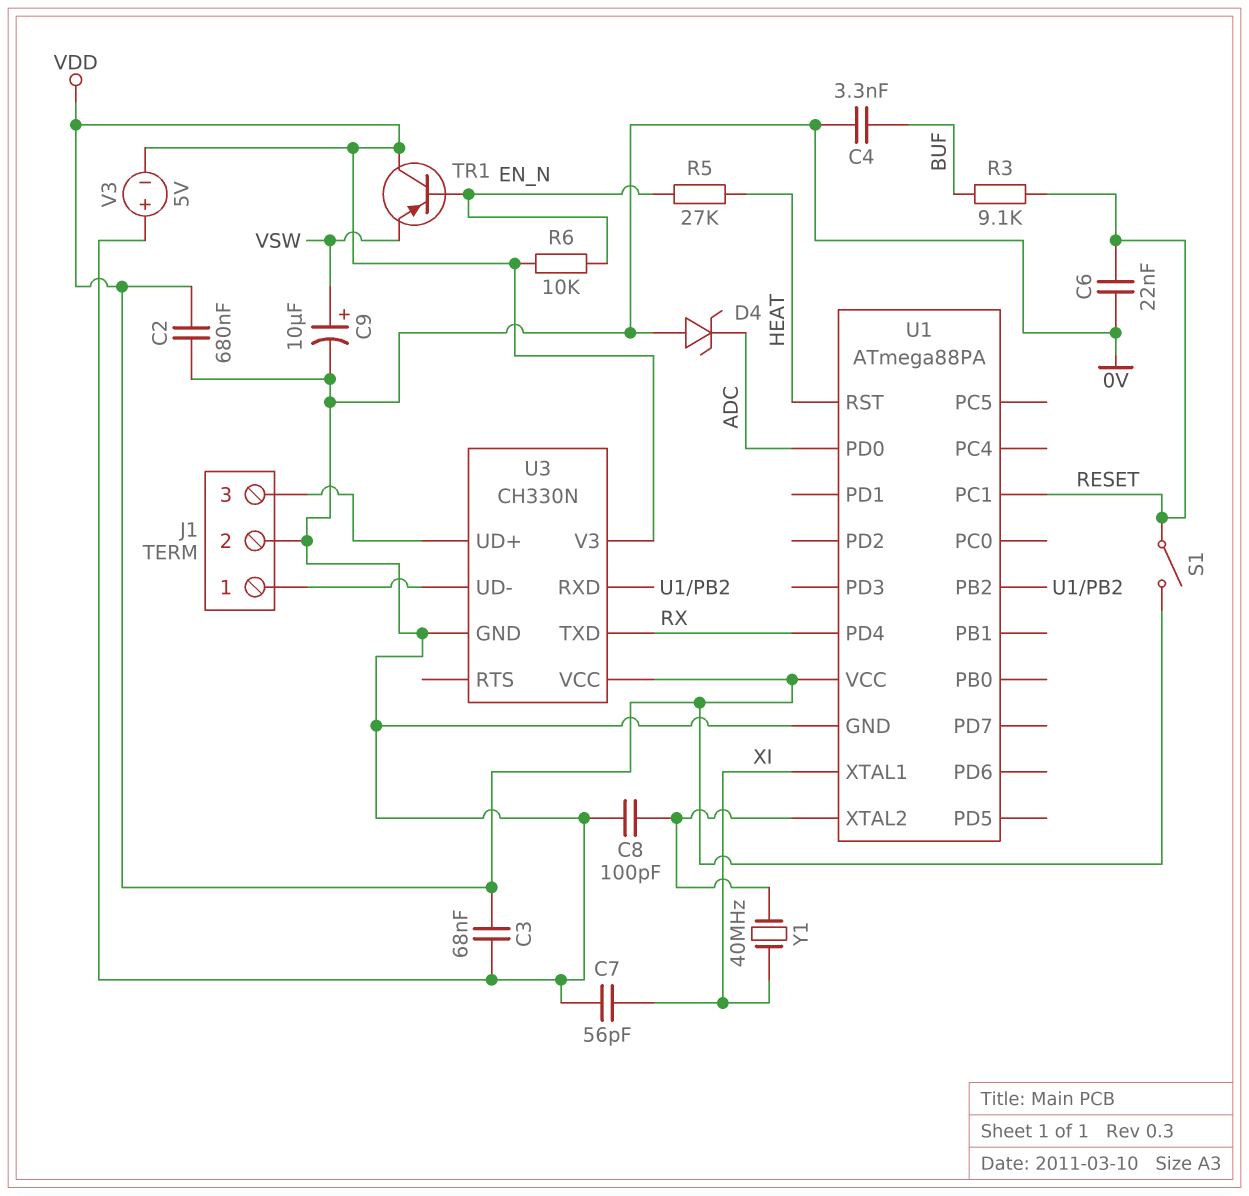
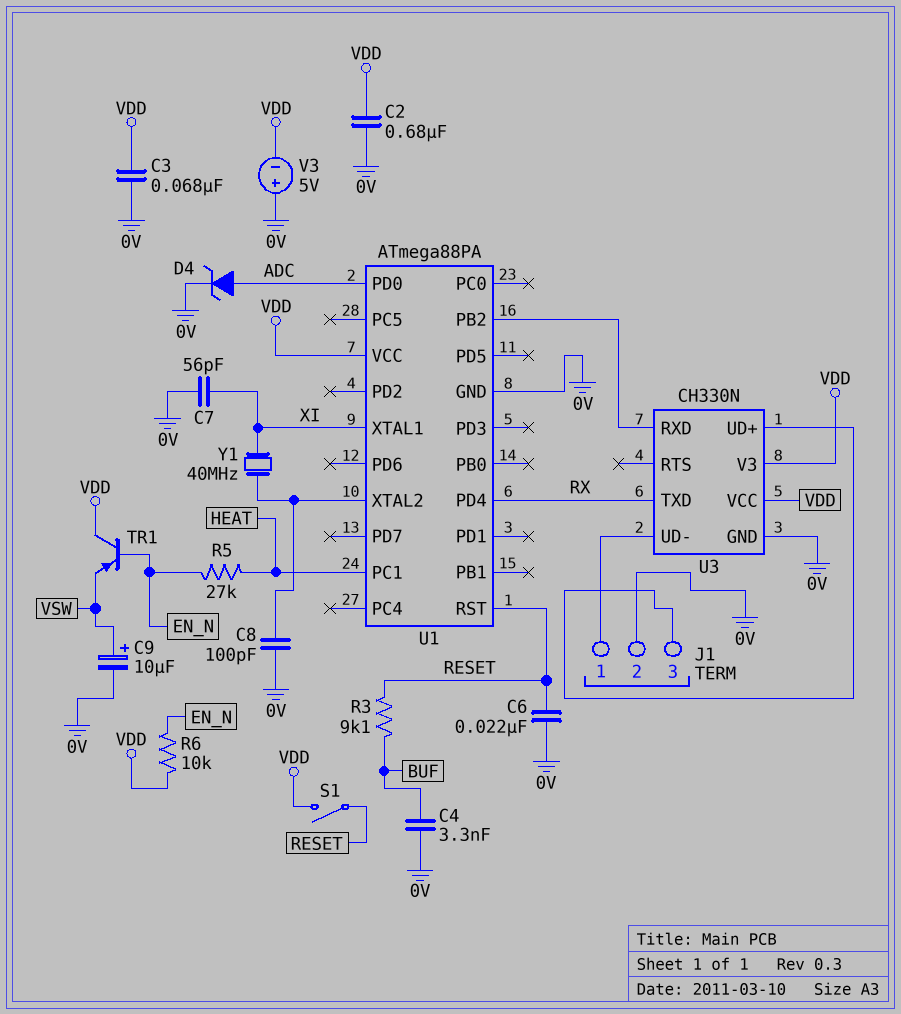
D4: zener (A 0V, K ADC) -> zener (A ADC, K 0V)
U1 pin PC1: RESET -> HEAT
U1 pin RST: HEAT -> RESET

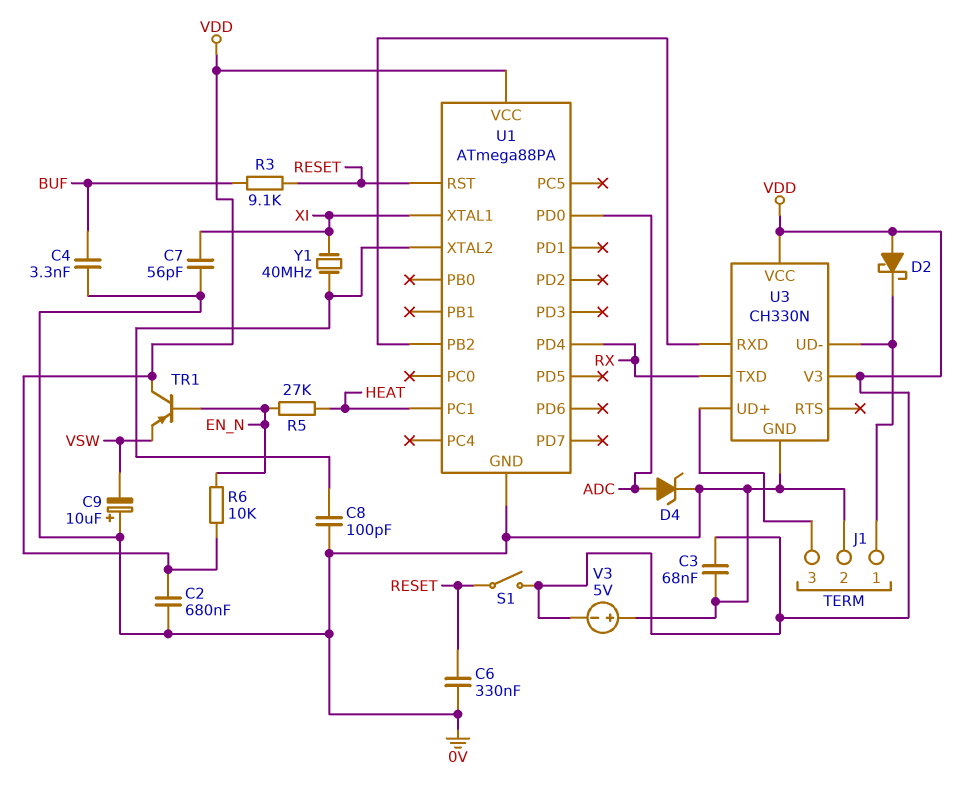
C6: 22nF (0V, RESET) -> 330nF (0V, RESET)
C9: 10uF (plus VSW, minus 0V) -> 10uF (plus 0V, minus VSW)
D2: none -> schottky (A VDD, K J1/1)

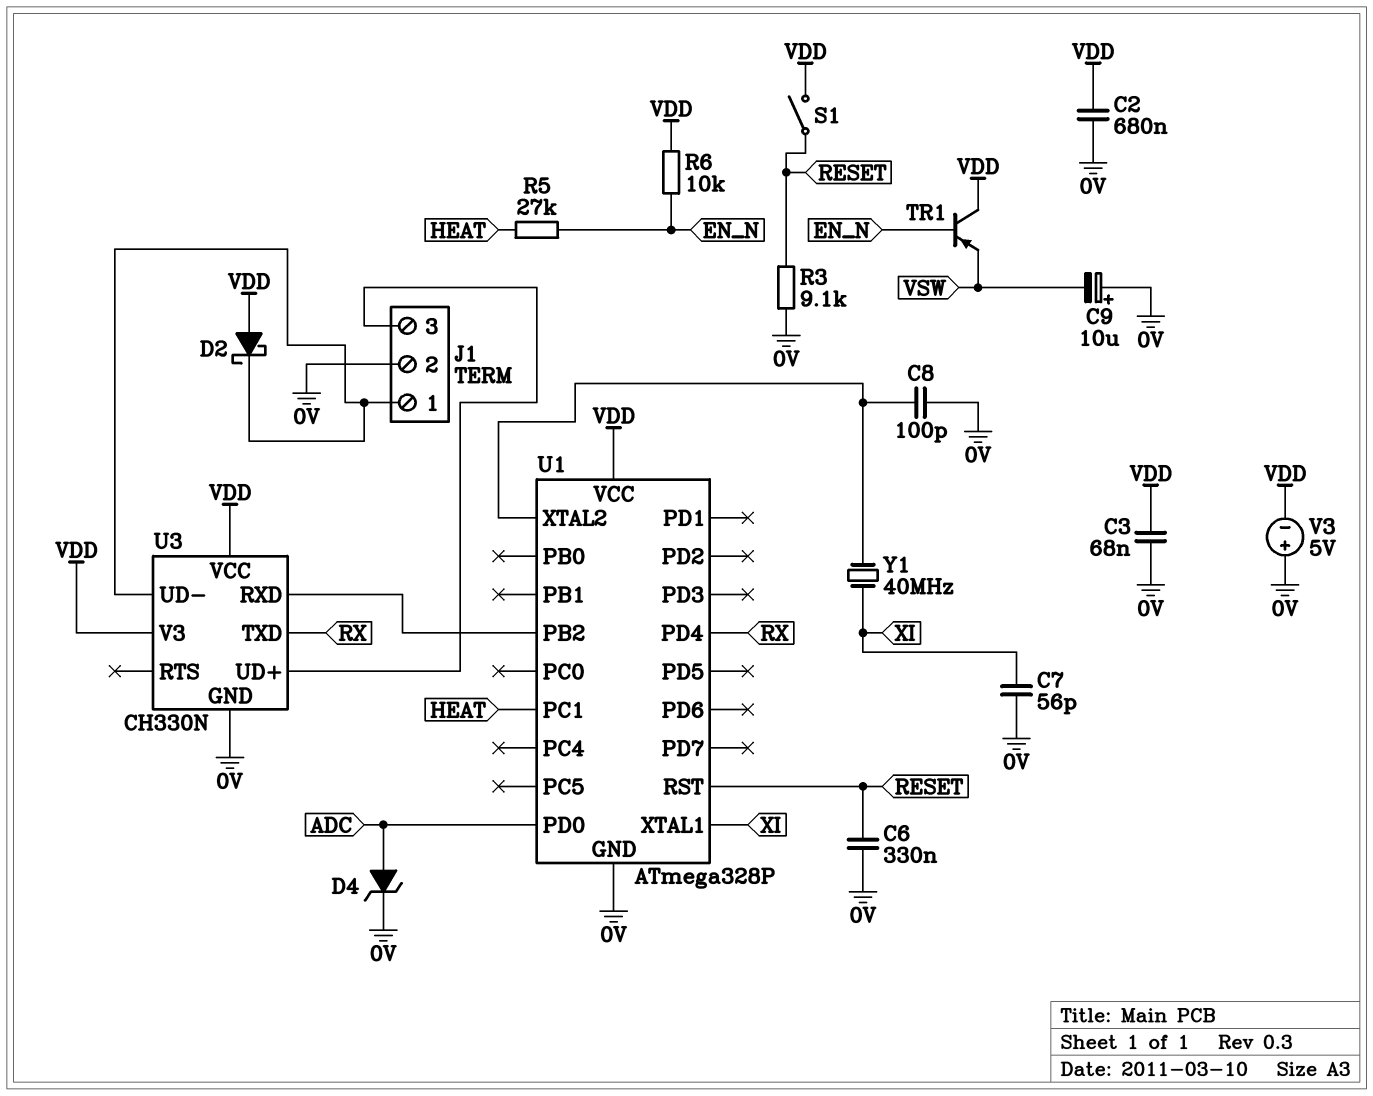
C4: 3.3nF (0V, BUF) -> none
R3: 9.1k (BUF, RESET) -> 9.1k (0V, RESET)
U1: ATmega88PA -> ATmega328P

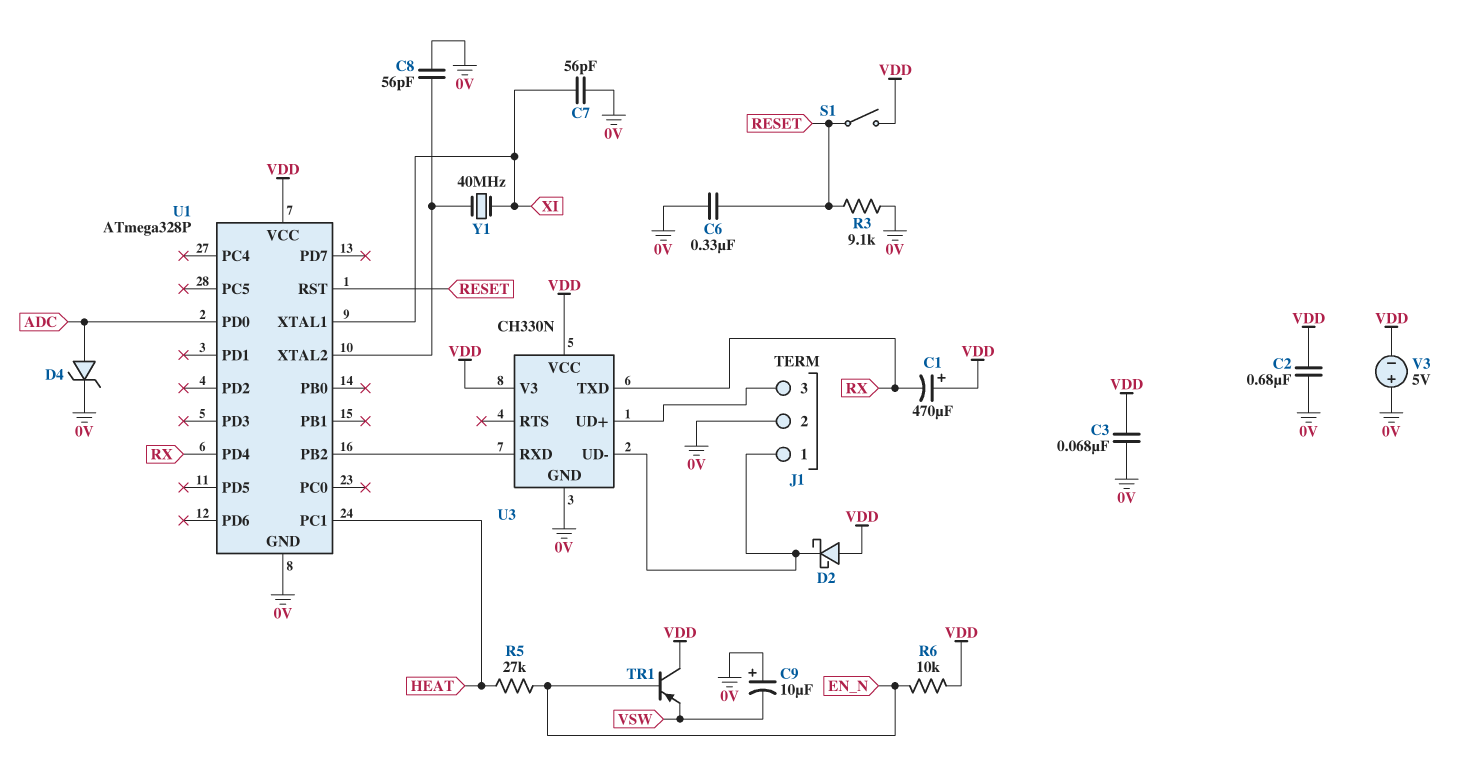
C1: none -> 470uF (plus VDD, minus RX)
C8: 100pF (0V, U1/XTAL2) -> 56pF (0V, U1/XTAL2)

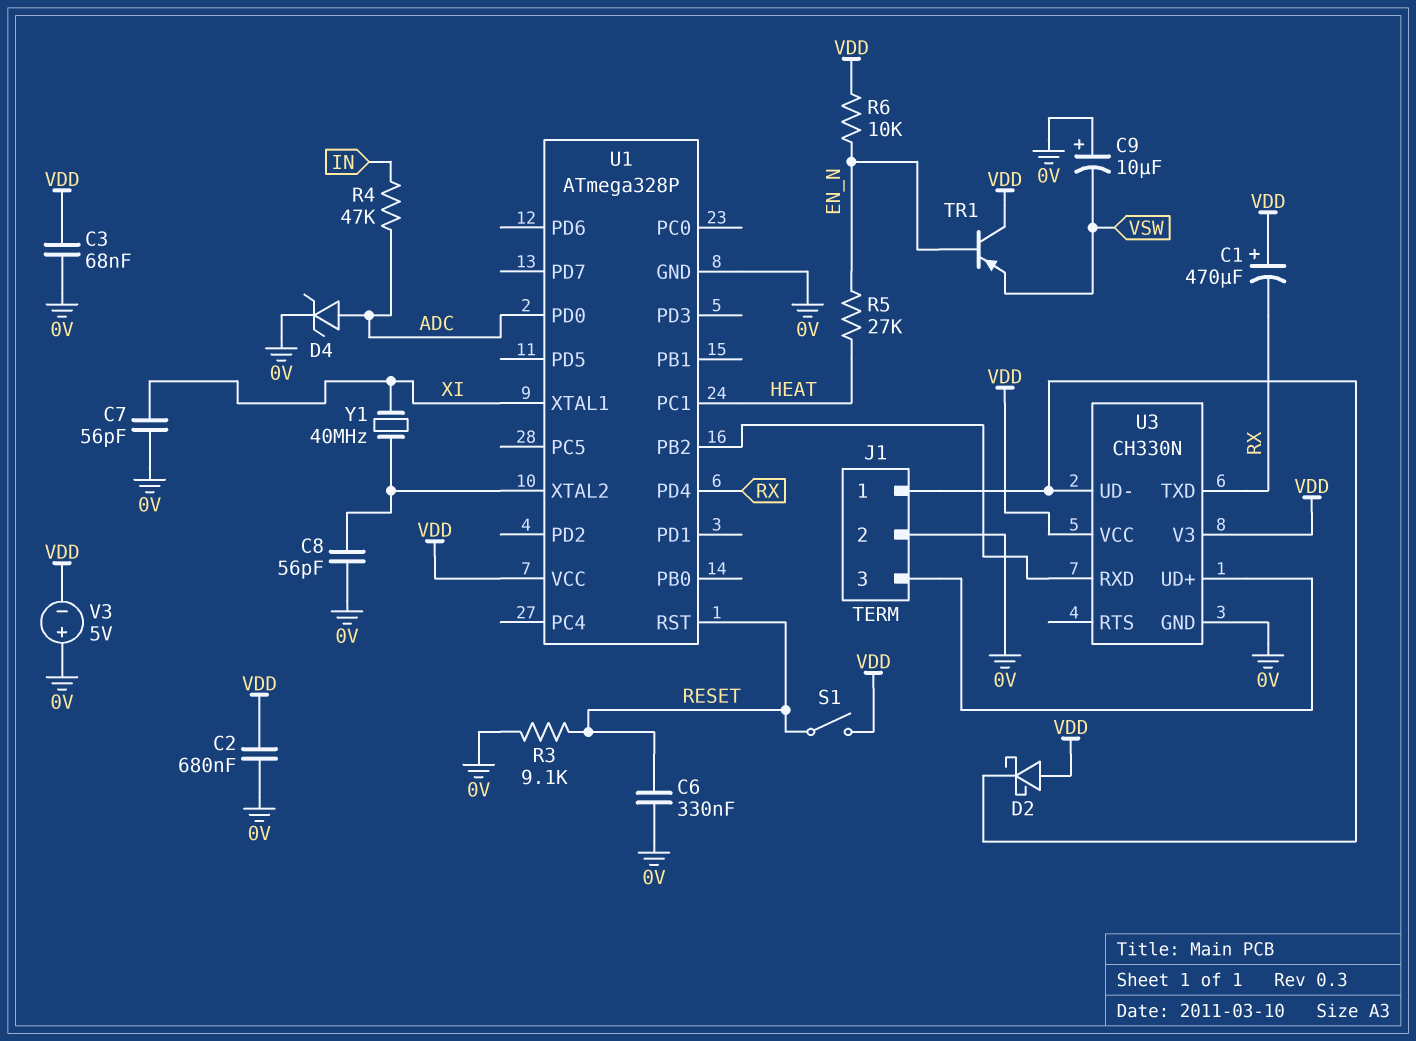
R4: none -> 47k (ADC, IN)

